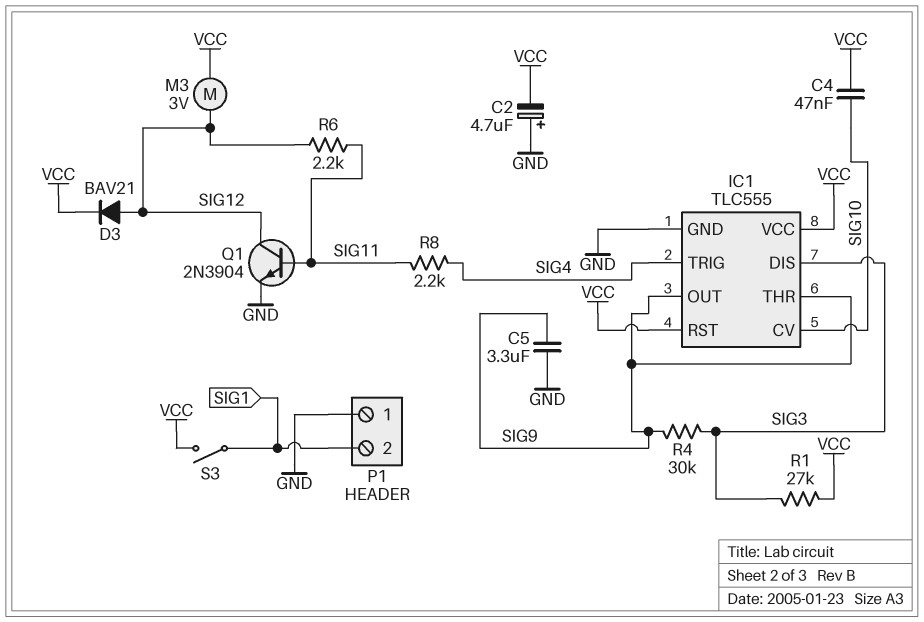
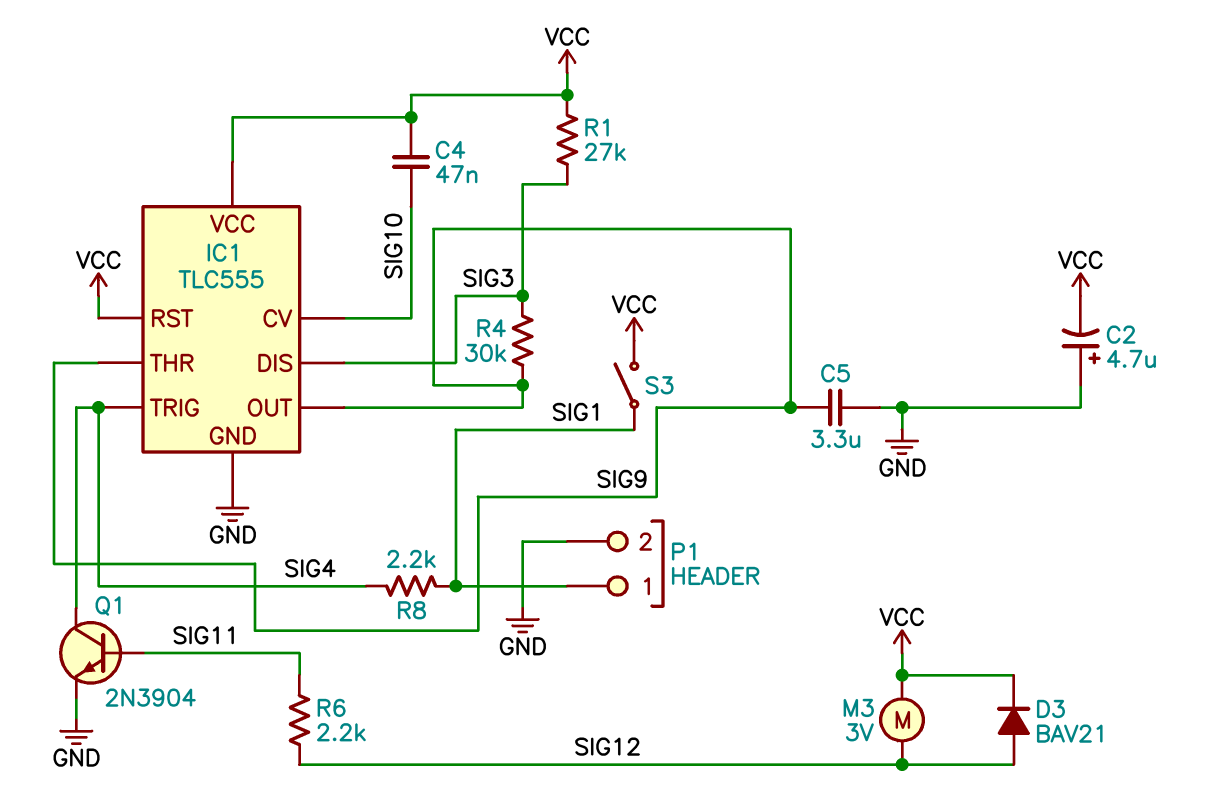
P1 pin 1: GND -> SIG1
P1 pin 2: SIG1 -> GND
Q1: NPN 2N3904 (B SIG11, C SIG12, E GND) -> NPN 2N3904 (B SIG11, C SIG4, E GND)
R8: 2.2k (SIG4, SIG11) -> 2.2k (SIG1, SIG4)

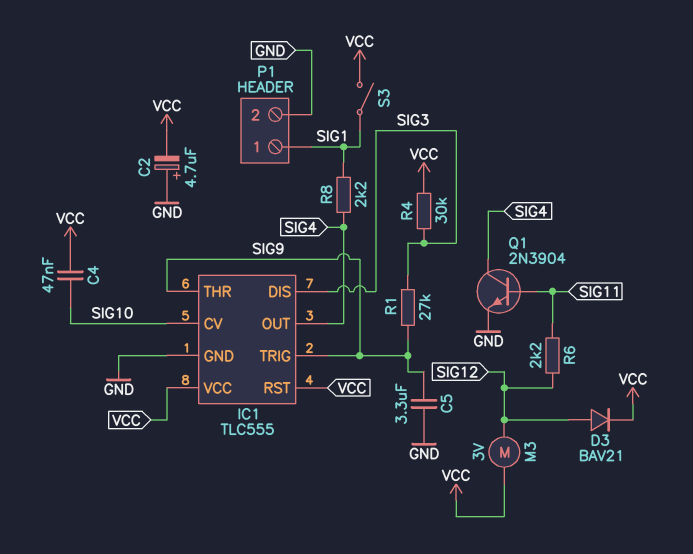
IC1 pin OUT: SIG9 -> SIG4
IC1 pin TRIG: SIG4 -> SIG9
R1: 27k (SIG3, VCC) -> 27k (SIG3, SIG9)
R4: 30k (SIG3, SIG9) -> 30k (SIG3, VCC)

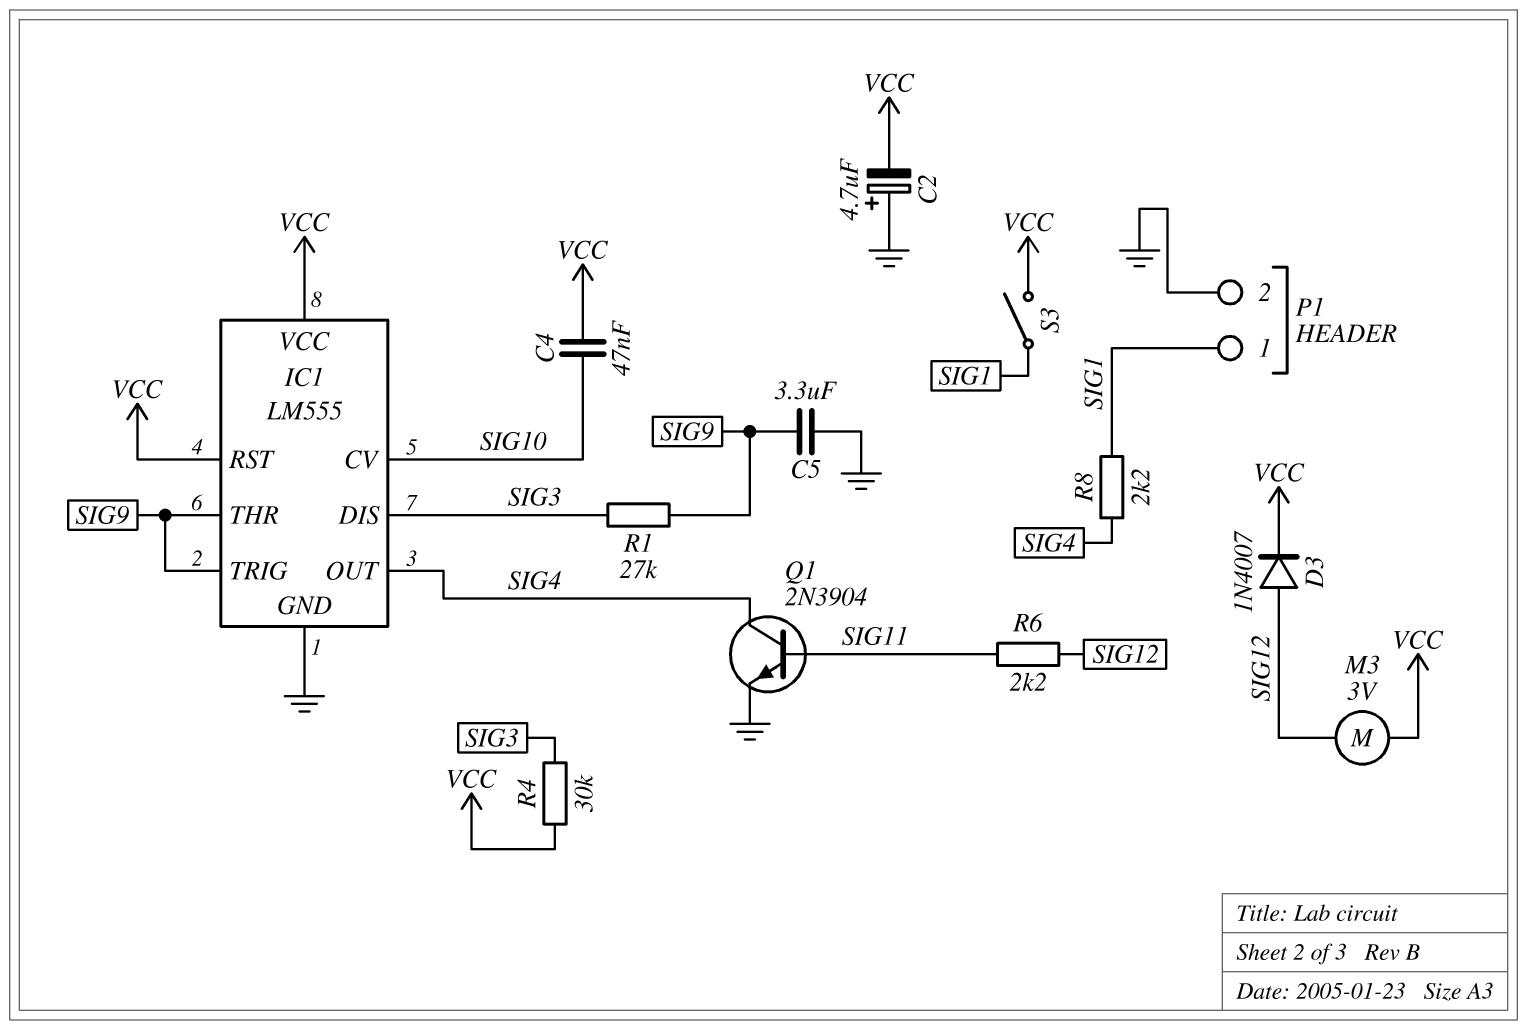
D3: diode BAV21 (A SIG12, K VCC) -> diode 1N4007 (A SIG12, K VCC)
IC1: TLC555 -> LM555

